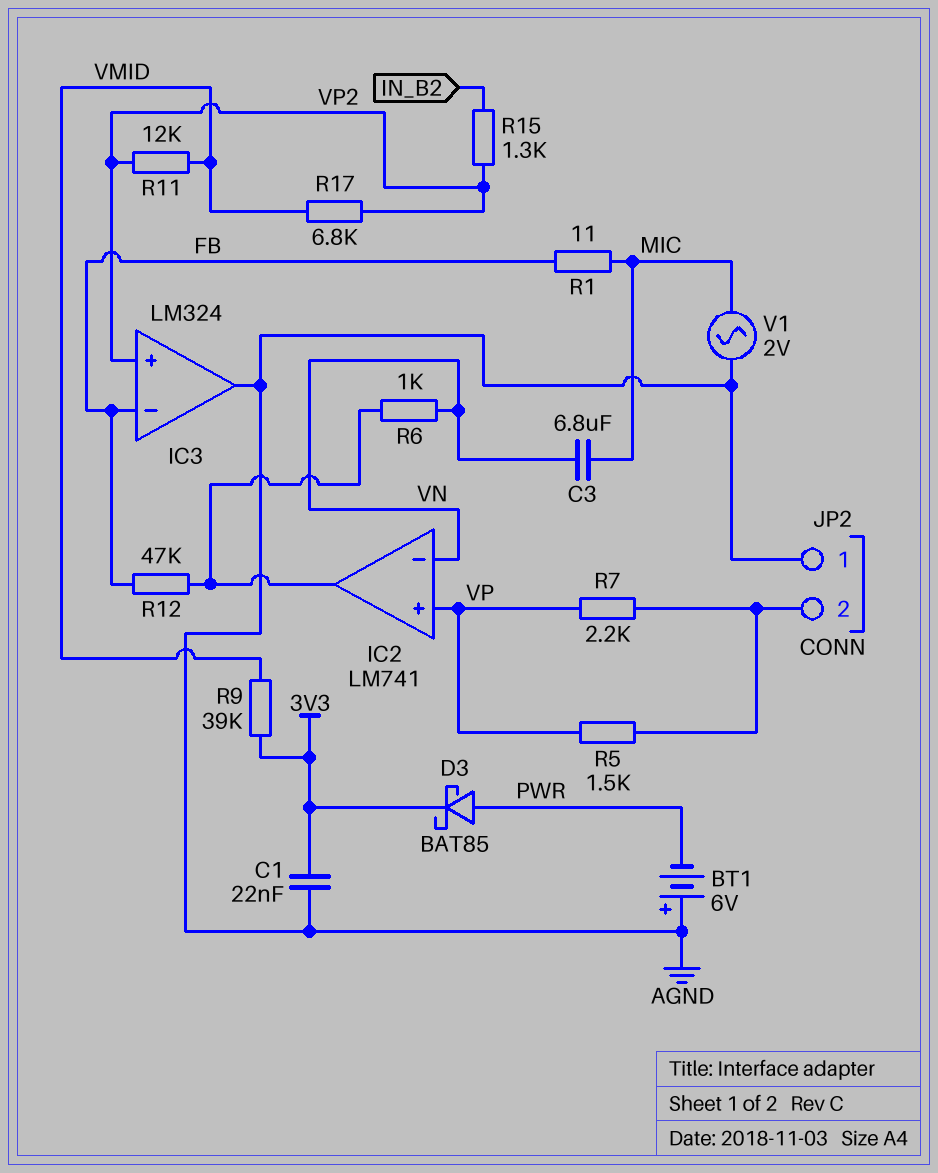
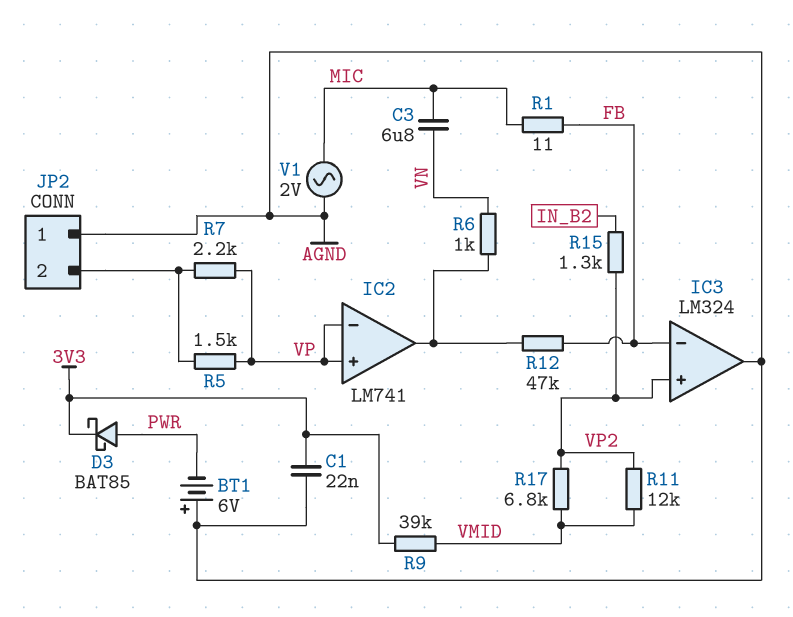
IC2 pin in-: VN -> VP

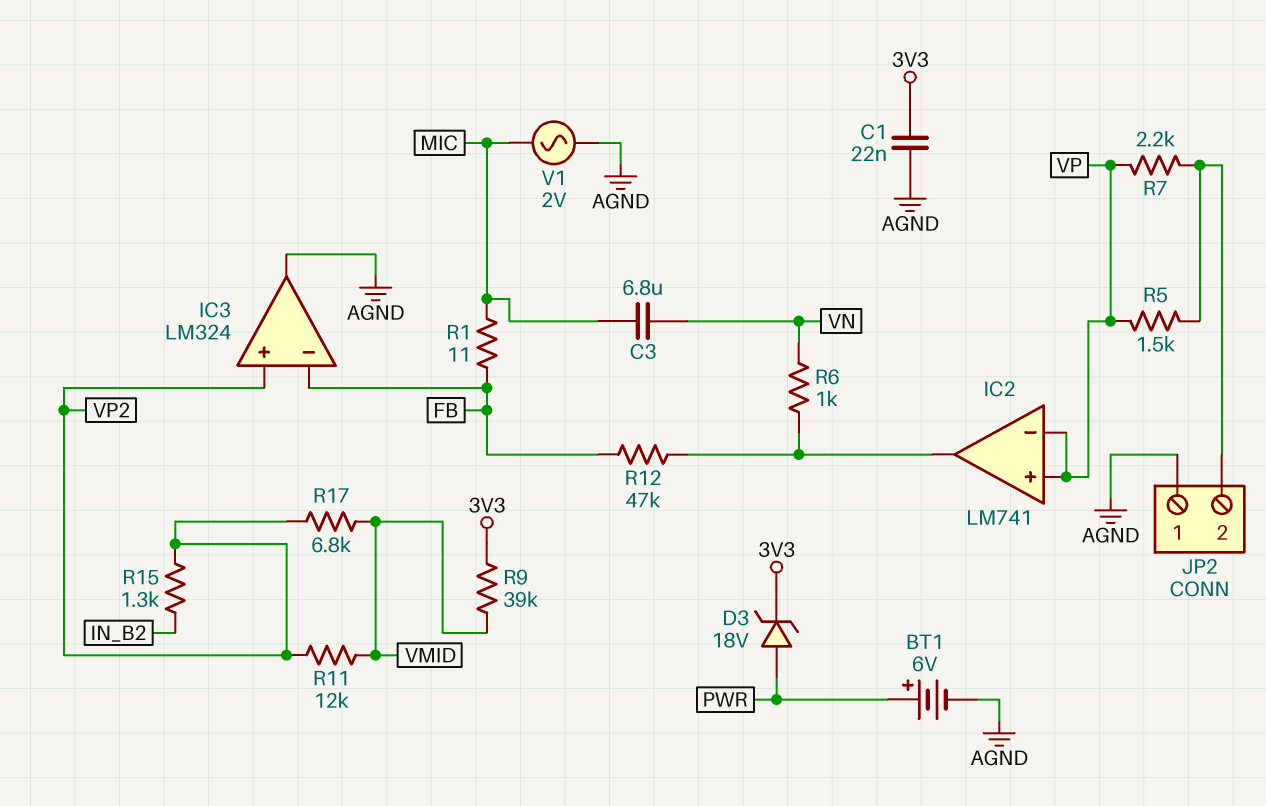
BT1: 6V (plus AGND, minus PWR) -> 6V (plus PWR, minus AGND)
D3: schottky BAT85 (A PWR, K 3V3) -> zener 18V (A PWR, K 3V3)

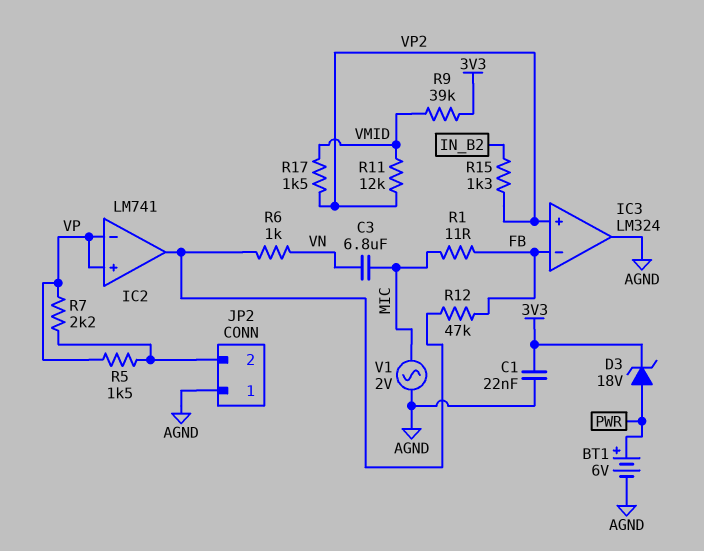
R17: 6.8k (VMID, VP2) -> 1.5k (VMID, VP2)

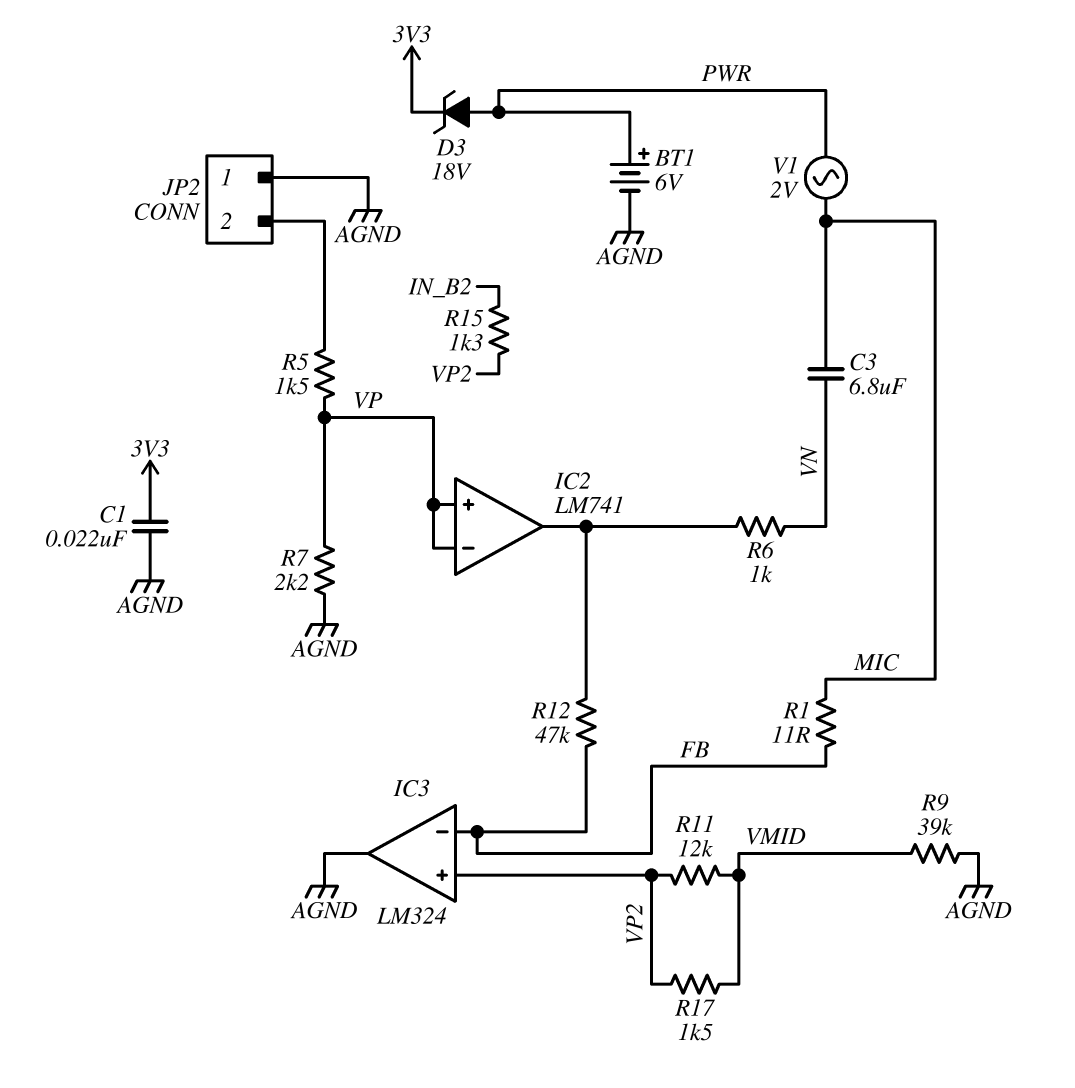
R7: 2.2k (JP2/2, VP) -> 2.2k (AGND, VP)
R9: 39k (3V3, VMID) -> 39k (AGND, VMID)
V1: AC 2V (AGND, MIC) -> AC 2V (MIC, PWR)

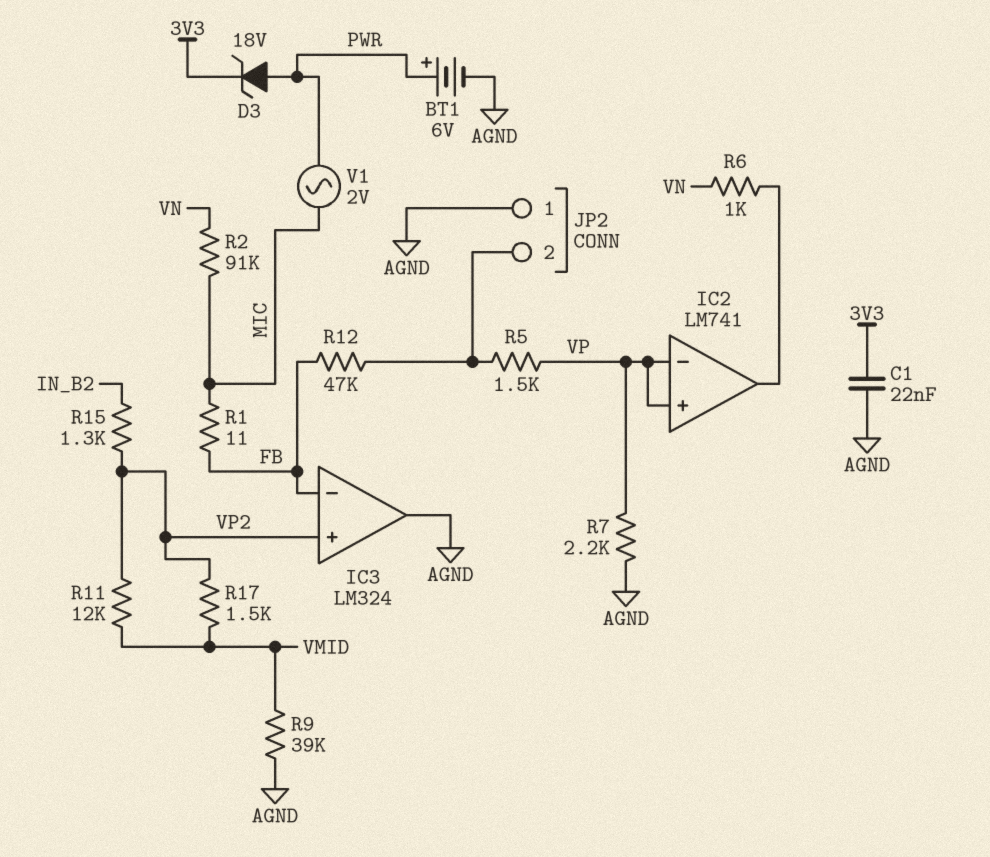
C3: 6.8uF (MIC, VN) -> none
R2: none -> 91k (MIC, VN)
R12: 47k (FB, IC2/out) -> 47k (FB, JP2/2)

